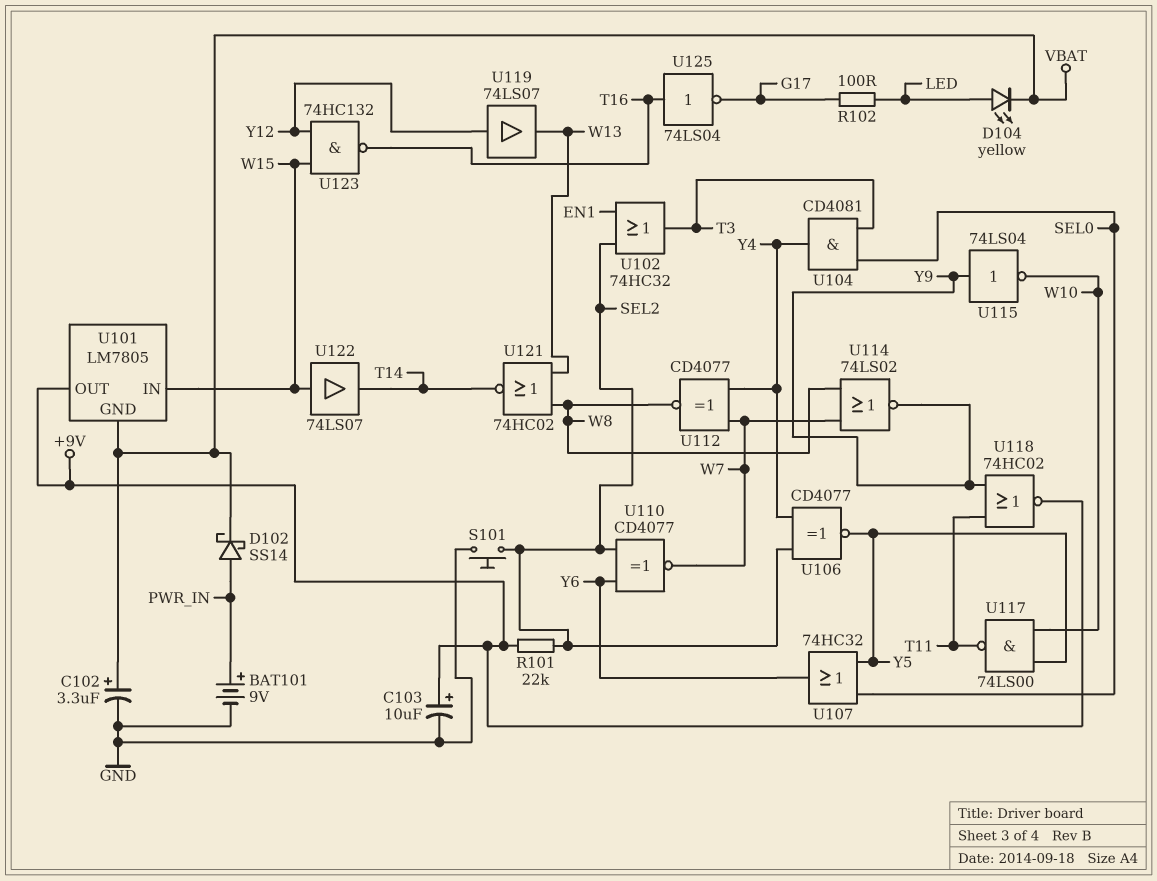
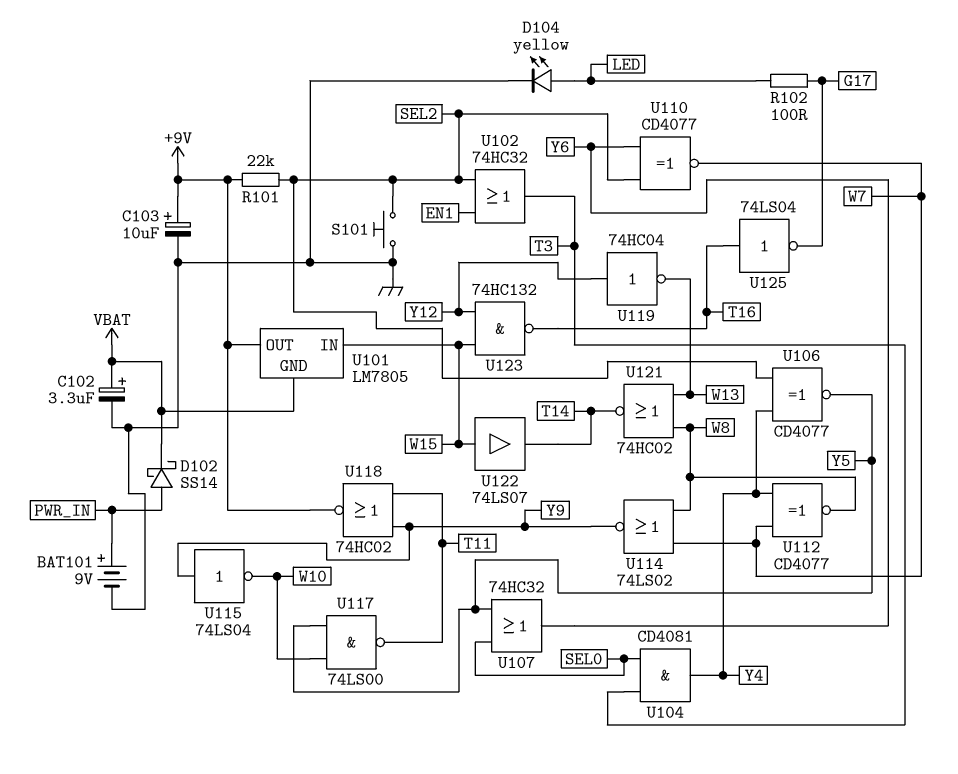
D104: LED yellow (A LED, K VBAT) -> LED yellow (A LED, K GND)
U119: buffer 74LS07 (in Y12, out W13) -> NOT 74HC04 (in Y12, out W13)

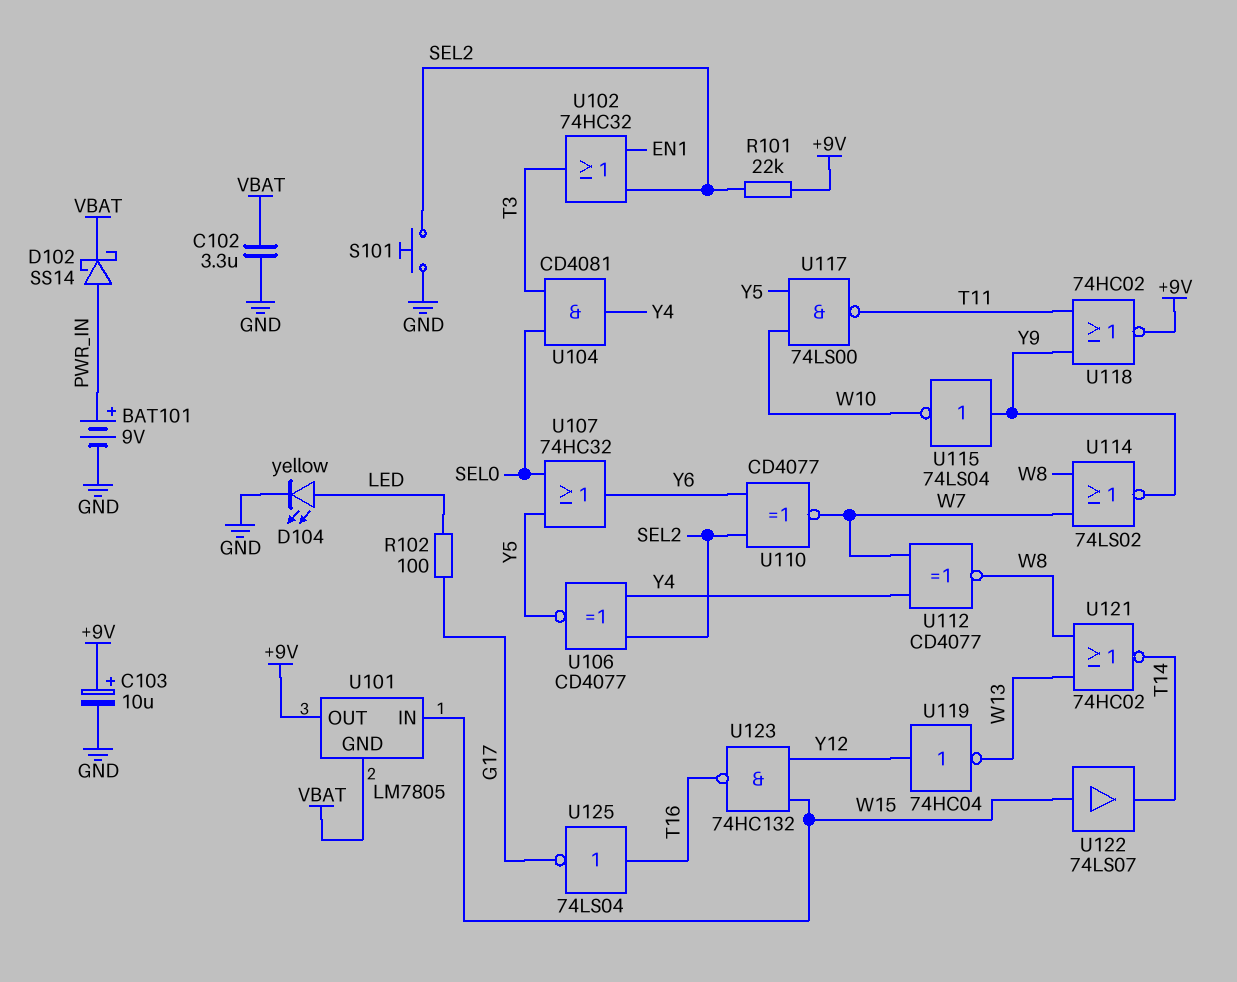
C102: 3.3uF (plus VBAT, minus GND) -> 3.3uF (GND, VBAT)

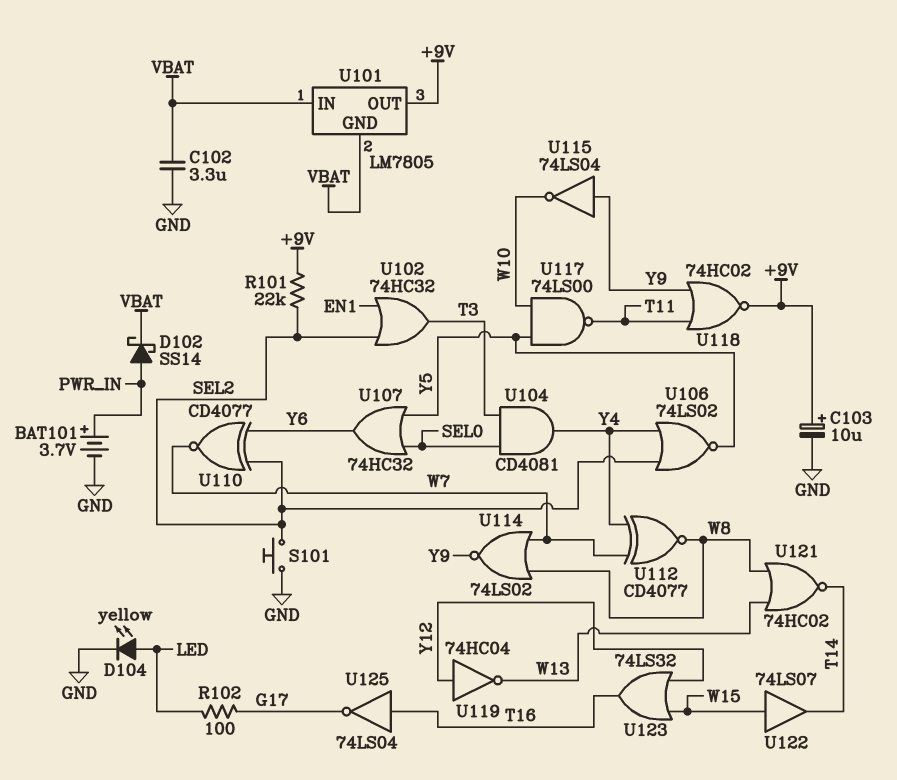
BAT101: 9V (plus PWR_IN, minus GND) -> 3.7V (plus PWR_IN, minus GND)
U101 pin IN: W15 -> VBAT
U106: XNOR CD4077 (in SEL2, in Y4, out Y5) -> NOR 74LS02 (in SEL2, in Y4, out Y5)
U123: NAND 74HC132 (in W15, in Y12, out T16) -> OR 74LS32 (in W15, in Y12, out T16)

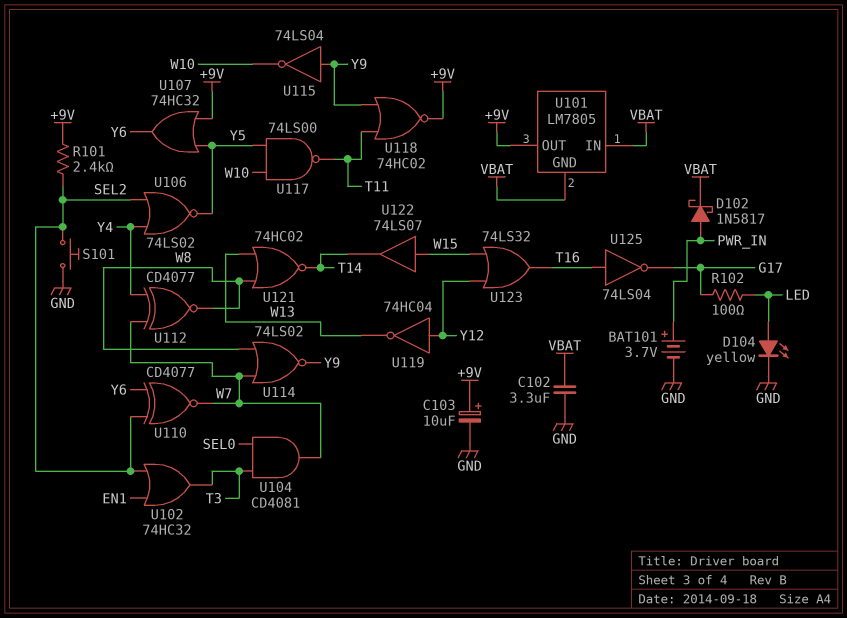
D102: schottky SS14 (A PWR_IN, K VBAT) -> schottky 1N5817 (A PWR_IN, K VBAT)
R101: 22k (+9V, SEL2) -> 2.4k (+9V, SEL2)
U104: AND CD4081 (in SEL0, in T3, out Y4) -> AND CD4081 (in SEL0, in T3, out W7)
U107: OR 74HC32 (in SEL0, in Y5, out Y6) -> OR 74HC32 (in +9V, in Y5, out Y6)

